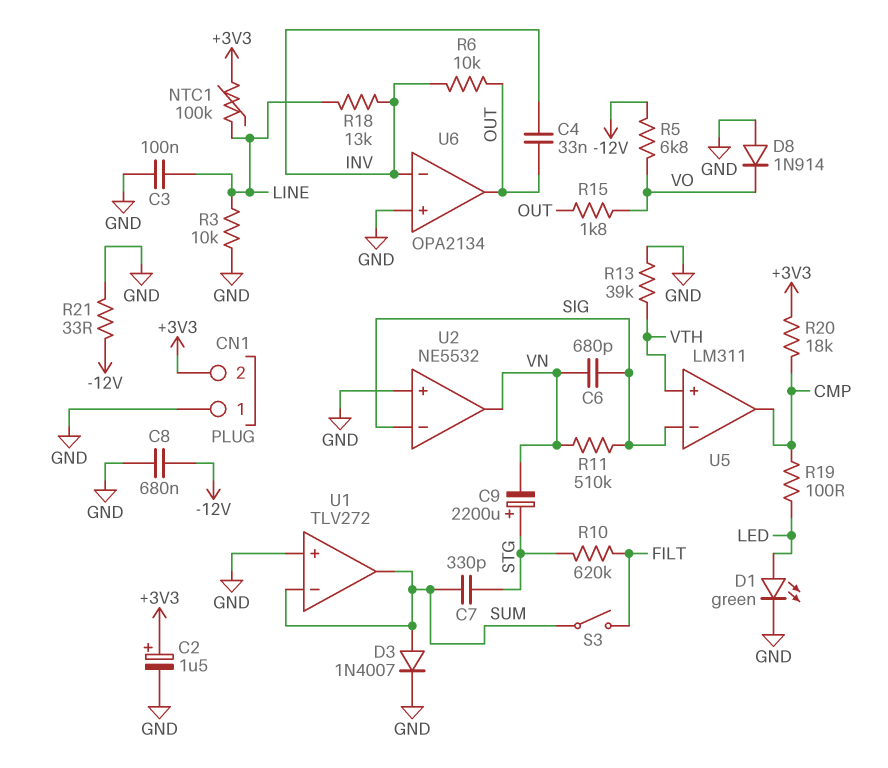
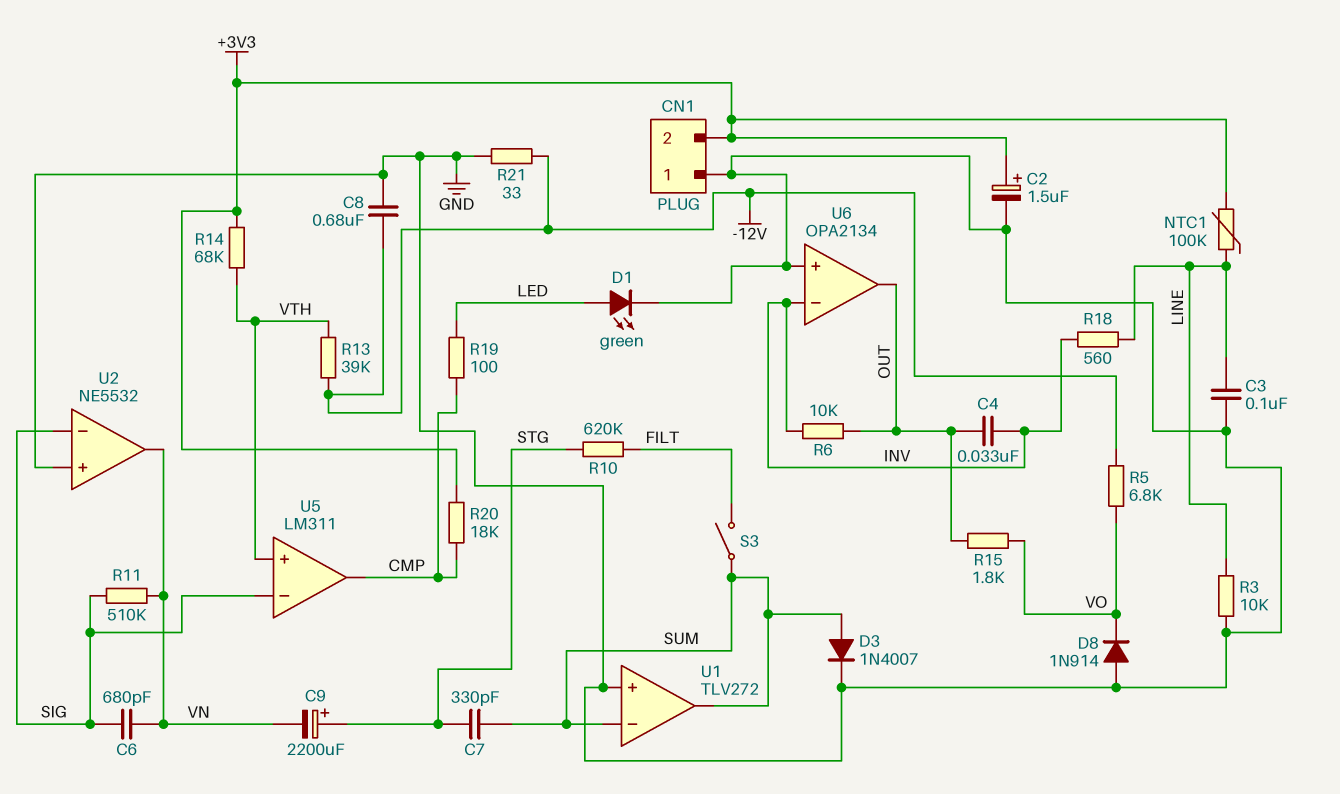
R13: 39k (GND, VTH) -> 39k (-12V, VTH)
R14: none -> 68k (+3V3, VTH)
R18: 13k (INV, LINE) -> 560 (INV, LINE)

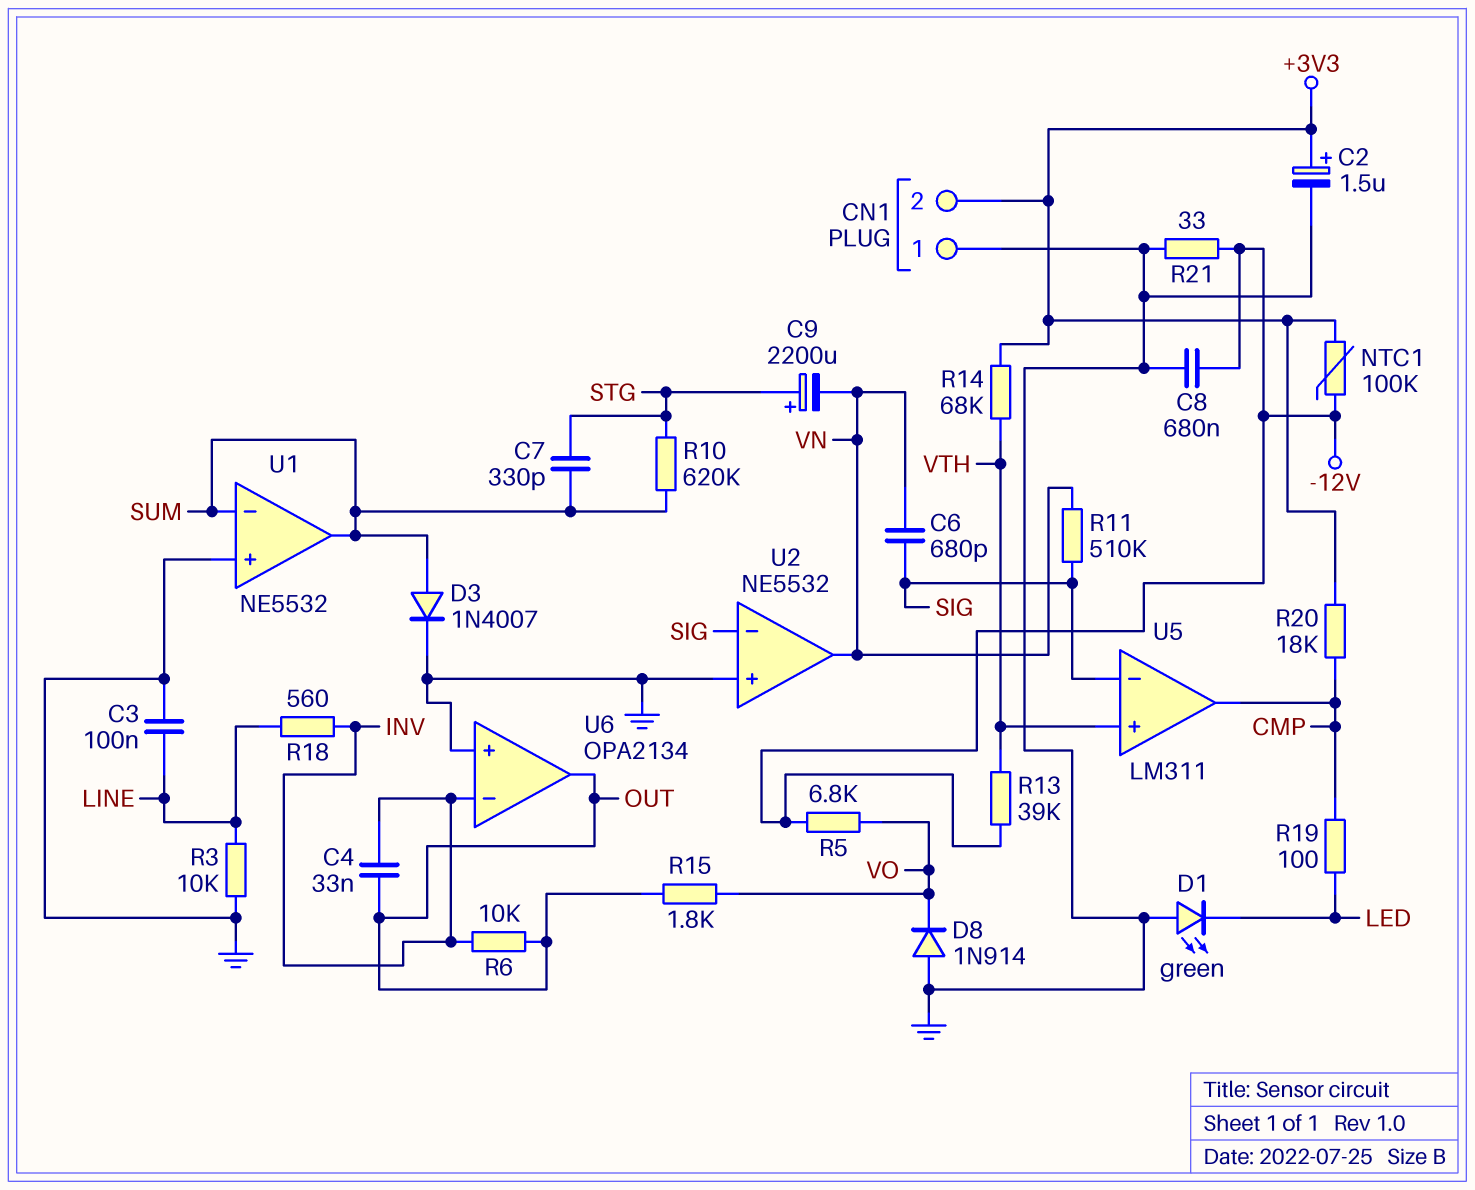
D1: LED green (A LED, K GND) -> LED green (A GND, K LED)
NTC1: 100k (+3V3, LINE) -> 100k (+3V3, -12V)
R10: 620k (FILT, STG) -> 620k (STG, SUM)
S3: switch (FILT, SUM) -> none
U1: TLV272 -> NE5532

